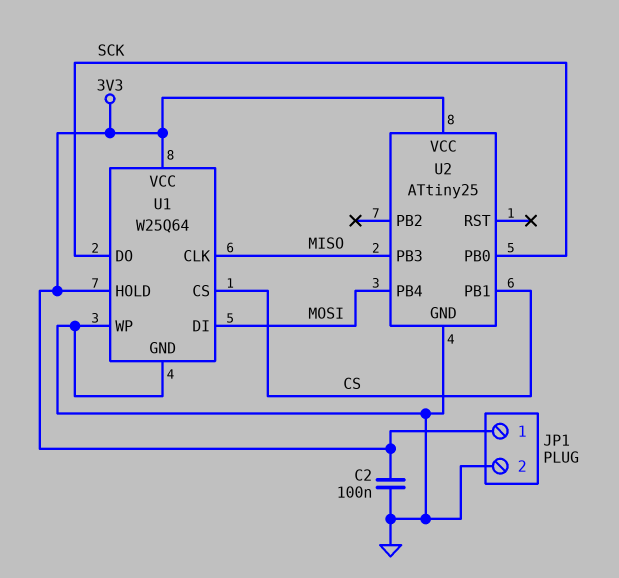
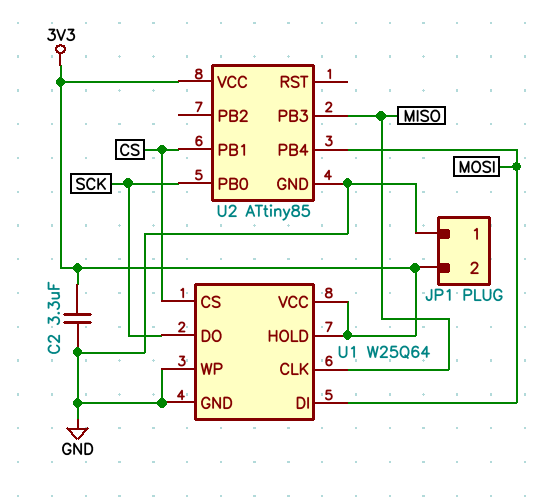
C2: 100nF (3V3, GND) -> 3.3uF (3V3, GND)
JP1 pin 1: 3V3 -> GND
JP1 pin 2: GND -> 3V3
U2: ATtiny25 -> ATtiny85

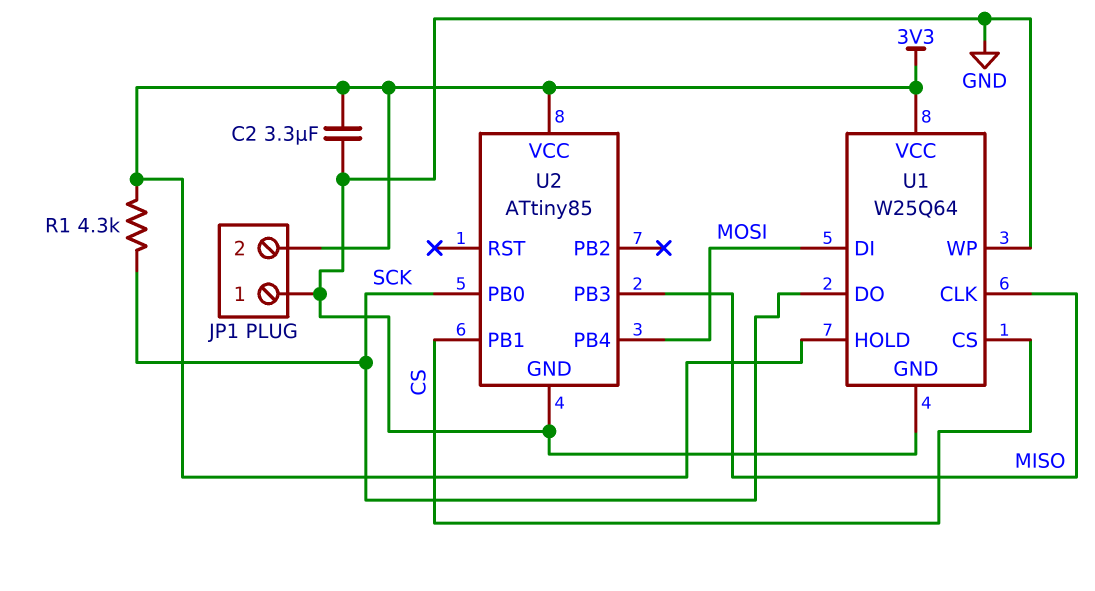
R1: none -> 4.3k (3V3, SCK)

